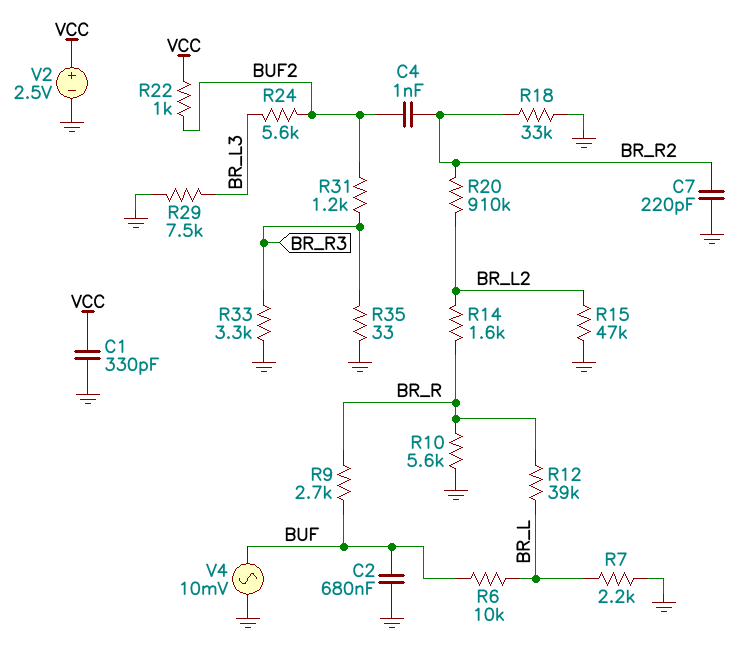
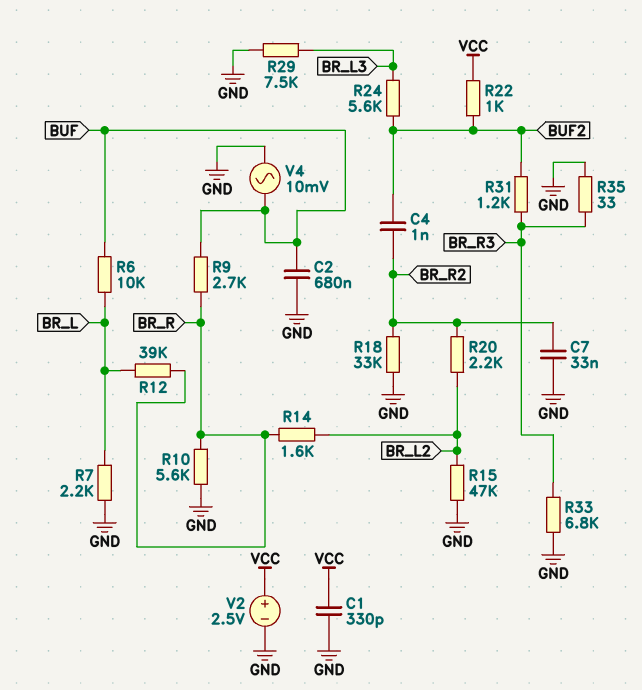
C7: 220pF (BR_R2, GND) -> 33nF (BR_R2, GND)
R20: 910k (BR_L2, BR_R2) -> 2.2k (BR_L2, BR_R2)
R33: 3.3k (BR_R3, GND) -> 6.8k (BR_R3, GND)

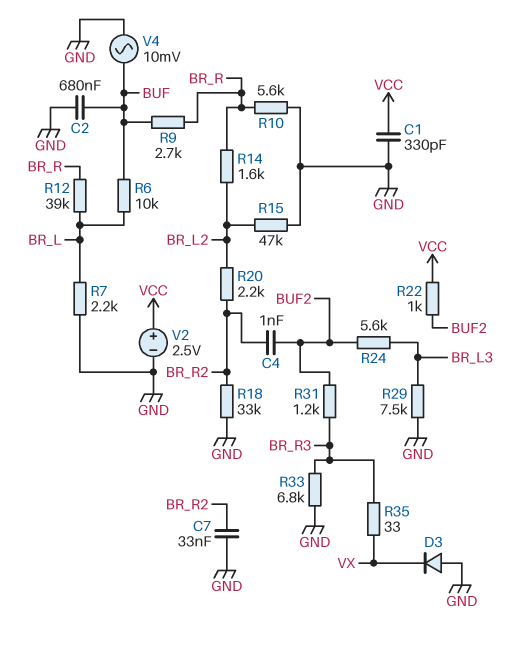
D3: none -> diode (A GND, K VX)
R35: 33 (BR_R3, GND) -> 33 (BR_R3, VX)

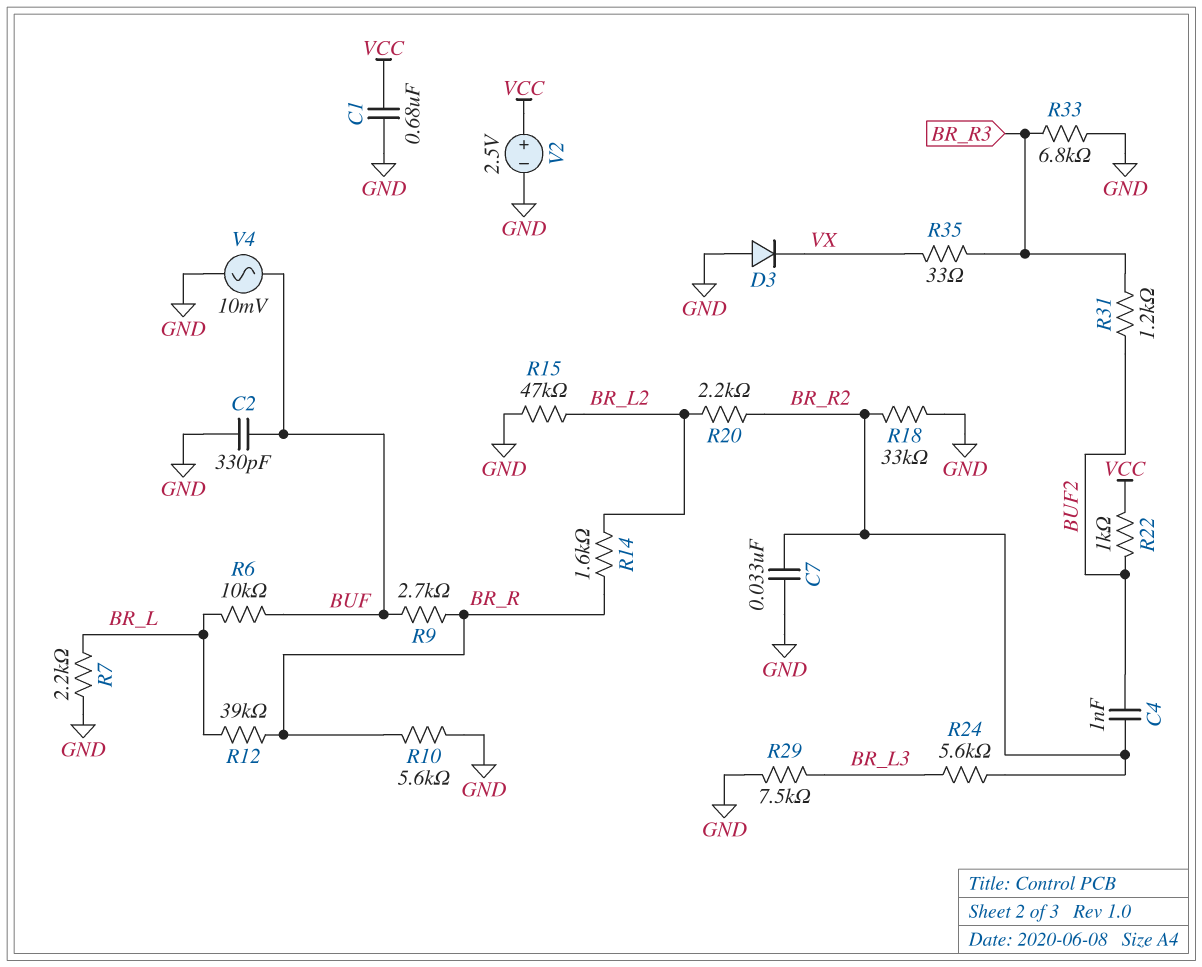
C1: 330pF (GND, VCC) -> 680nF (GND, VCC)
C2: 680nF (BUF, GND) -> 330pF (BUF, GND)
R24: 5.6k (BR_L3, BUF2) -> 5.6k (BR_L3, BR_R2)

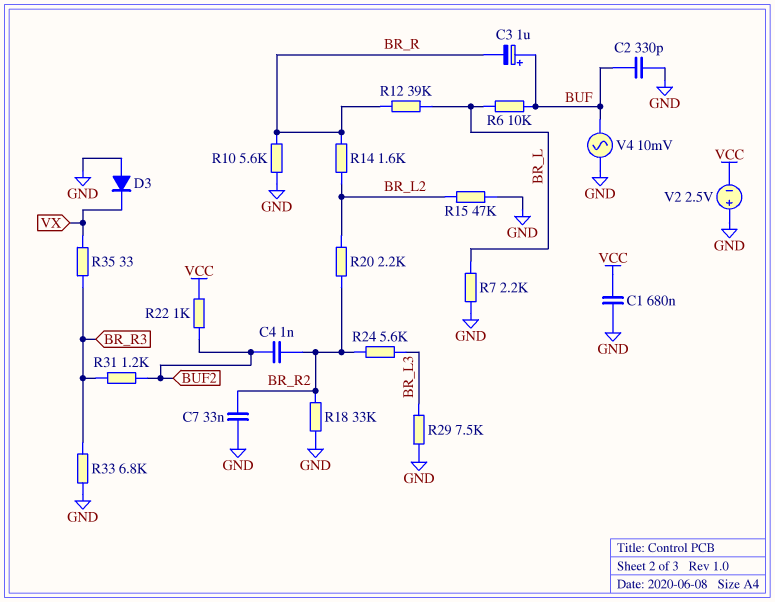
C3: none -> 1uF (plus BUF, minus BR_R)
R9: 2.7k (BR_R, BUF) -> none
V2: 2.5V (plus VCC, minus GND) -> 2.5V (plus GND, minus VCC)

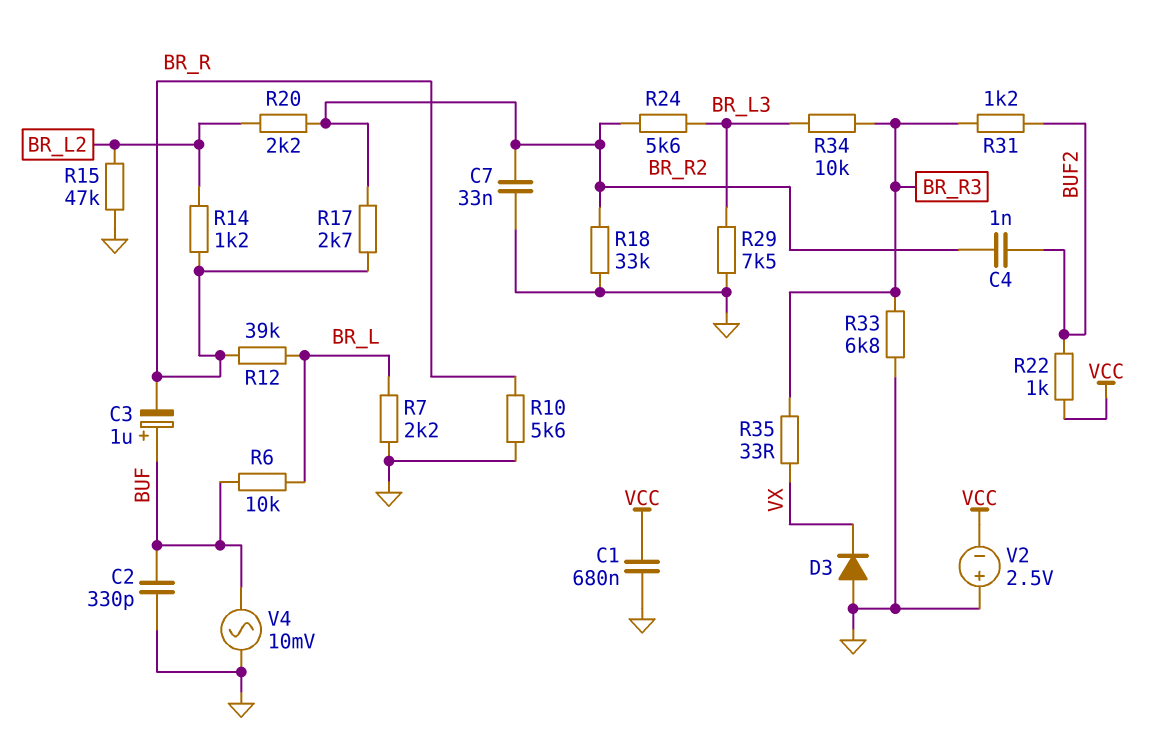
R14: 1.6k (BR_L2, BR_R) -> 1.2k (BR_L2, BR_R)
R17: none -> 2.7k (BR_R, BR_R2)
R34: none -> 10k (BR_L3, BR_R3)

